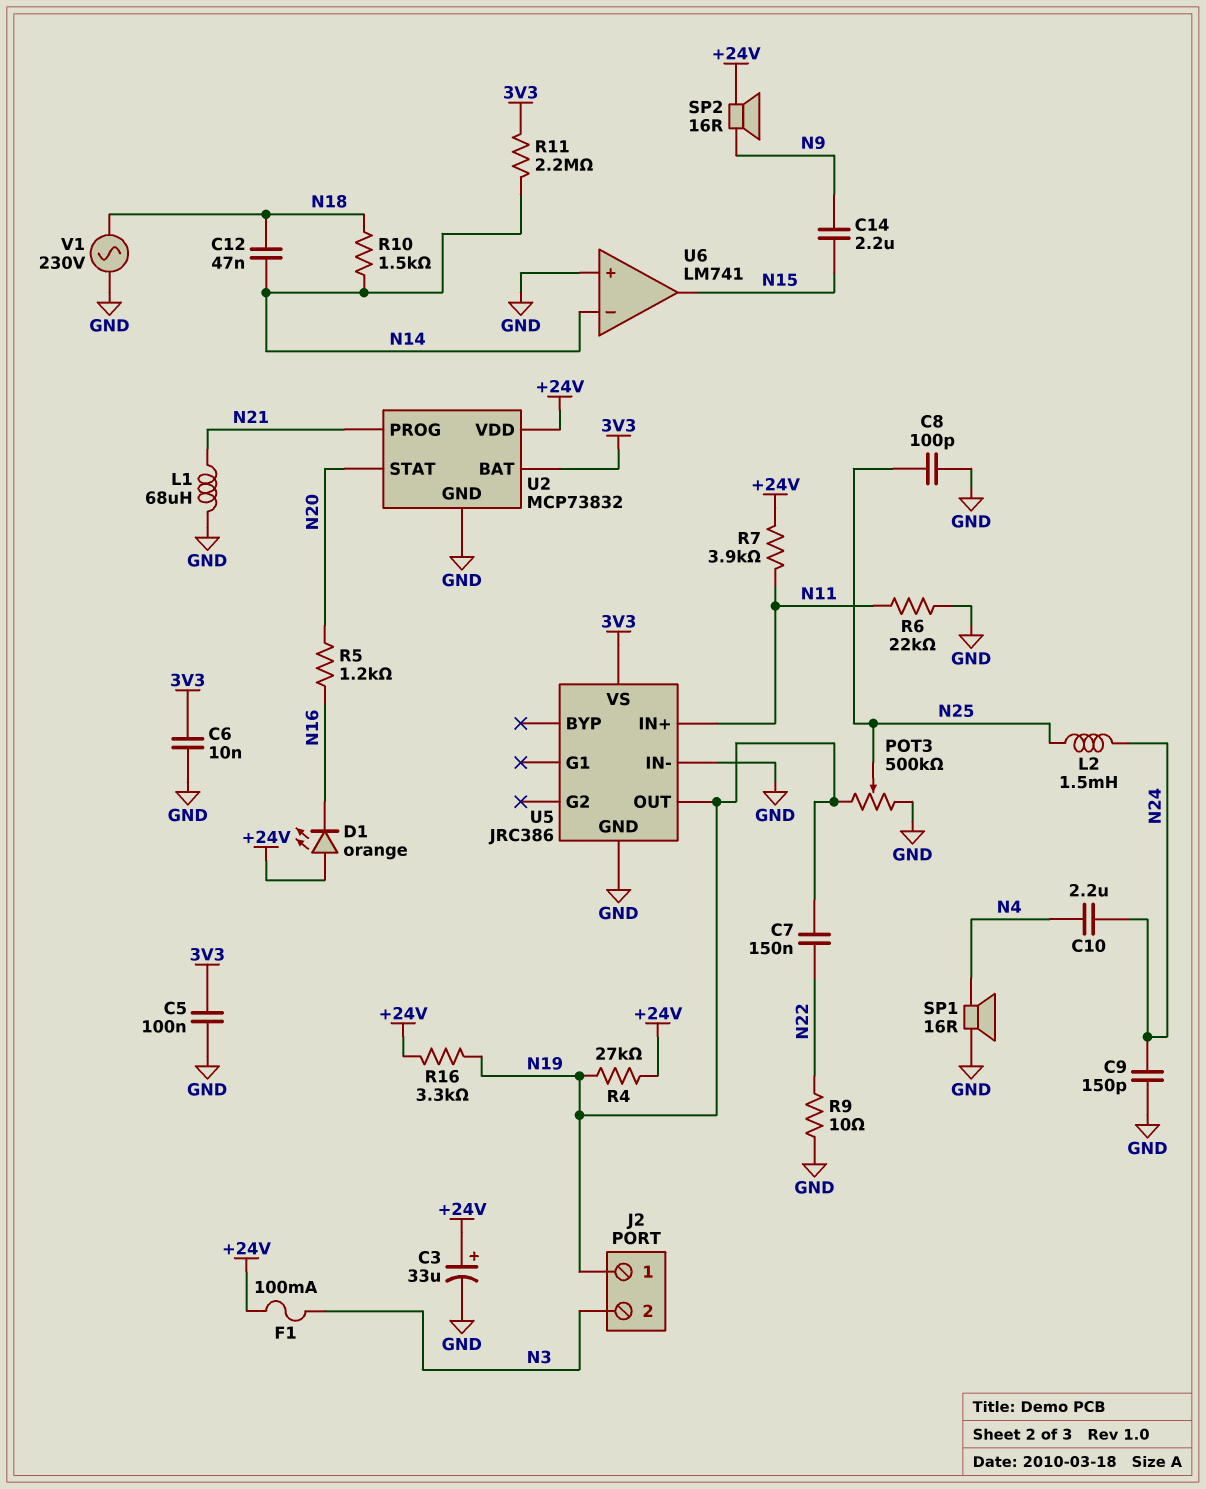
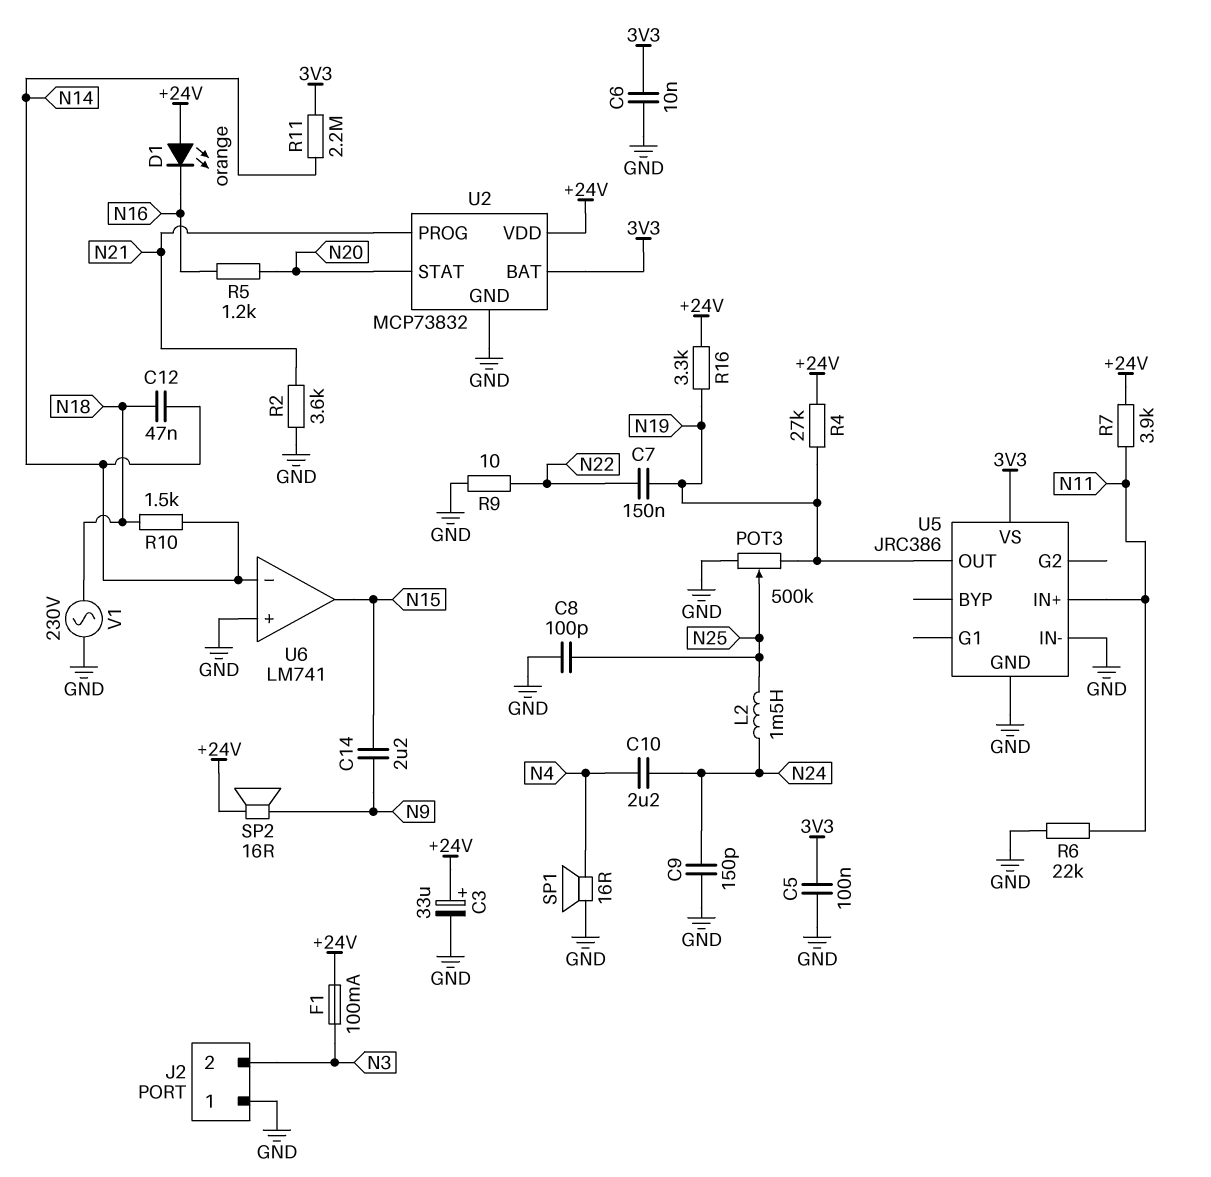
J2 pin 1: N19 -> GND
L1: 68uH (GND, N21) -> none
R2: none -> 3.6k (GND, N21)

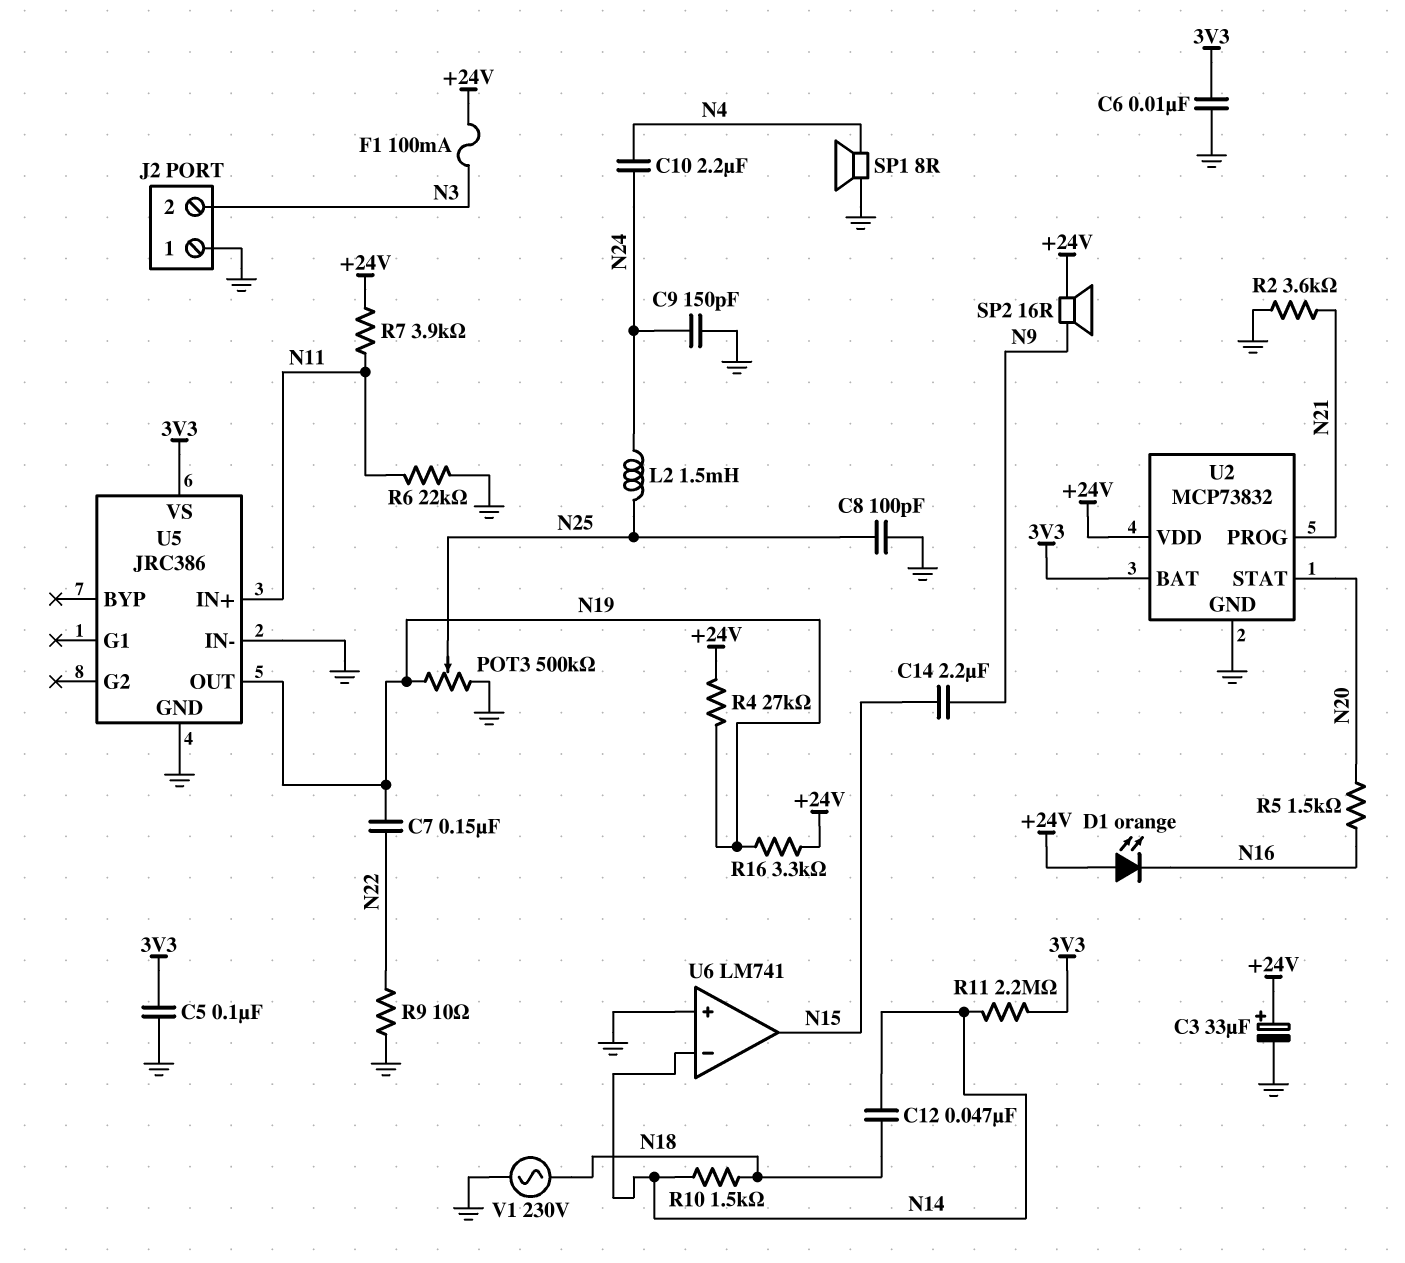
R5: 1.2k (N16, N20) -> 1.5k (N16, N20)
SP1: speaker 16R (GND, N4) -> speaker 8R (GND, N4)

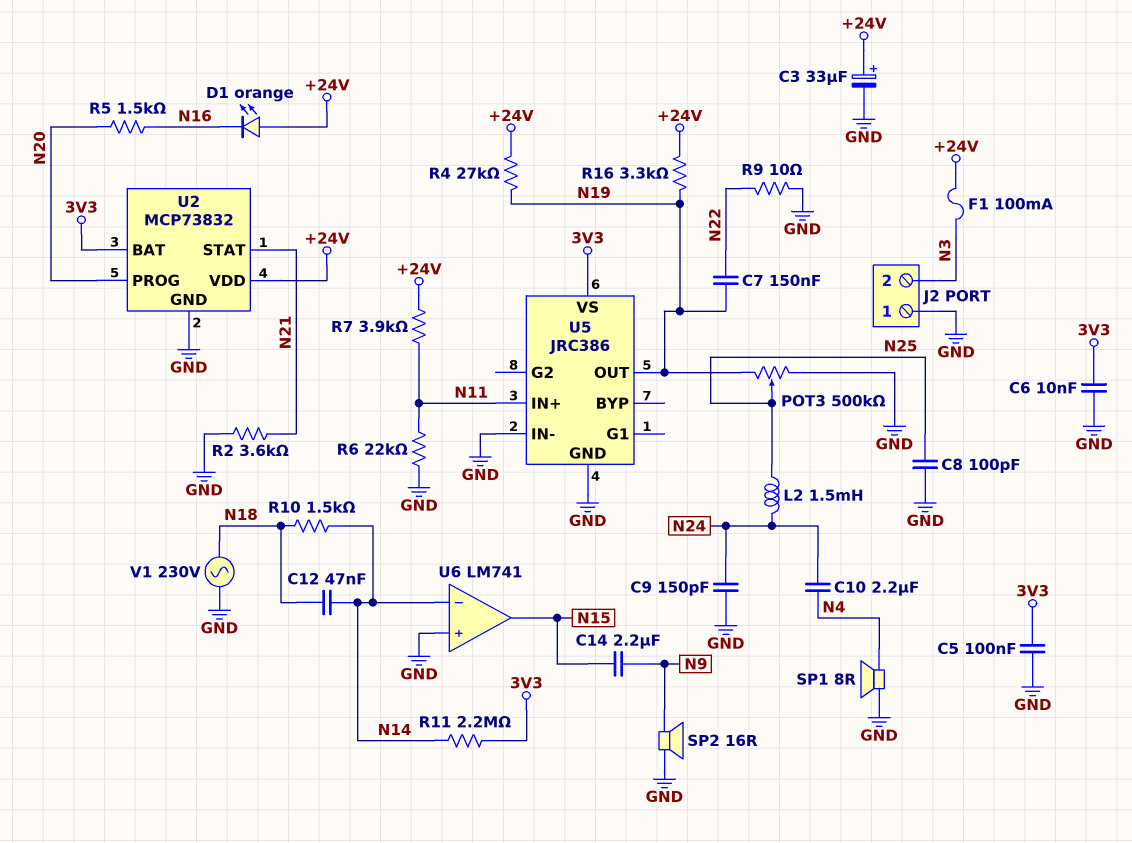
SP2: speaker 16R (+24V, N9) -> speaker 16R (GND, N9)
U2 pin PROG: N21 -> N20
U2 pin STAT: N20 -> N21

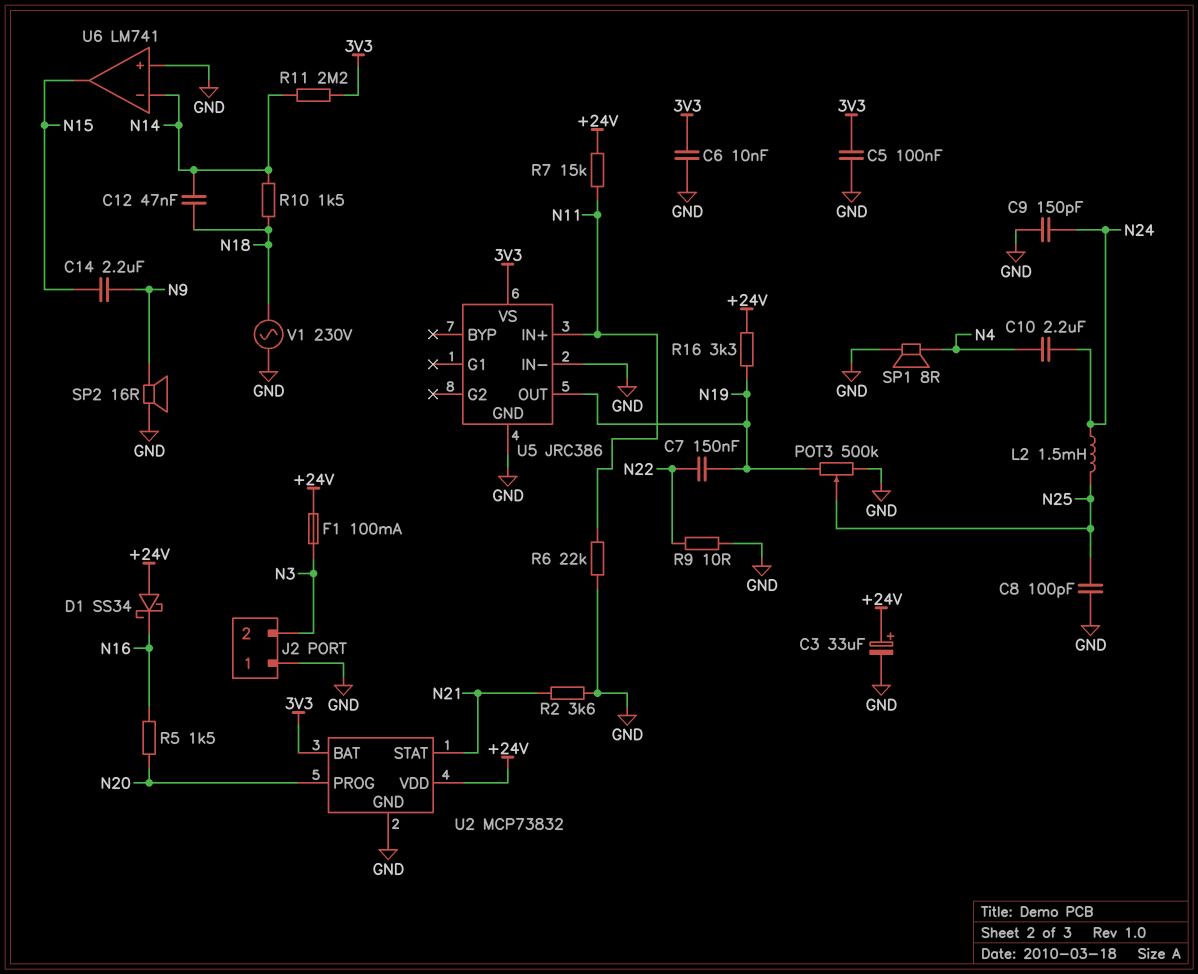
D1: LED orange (A +24V, K N16) -> schottky SS34 (A +24V, K N16)
R4: 27k (+24V, N19) -> none
R7: 3.9k (+24V, N11) -> 15k (+24V, N11)

